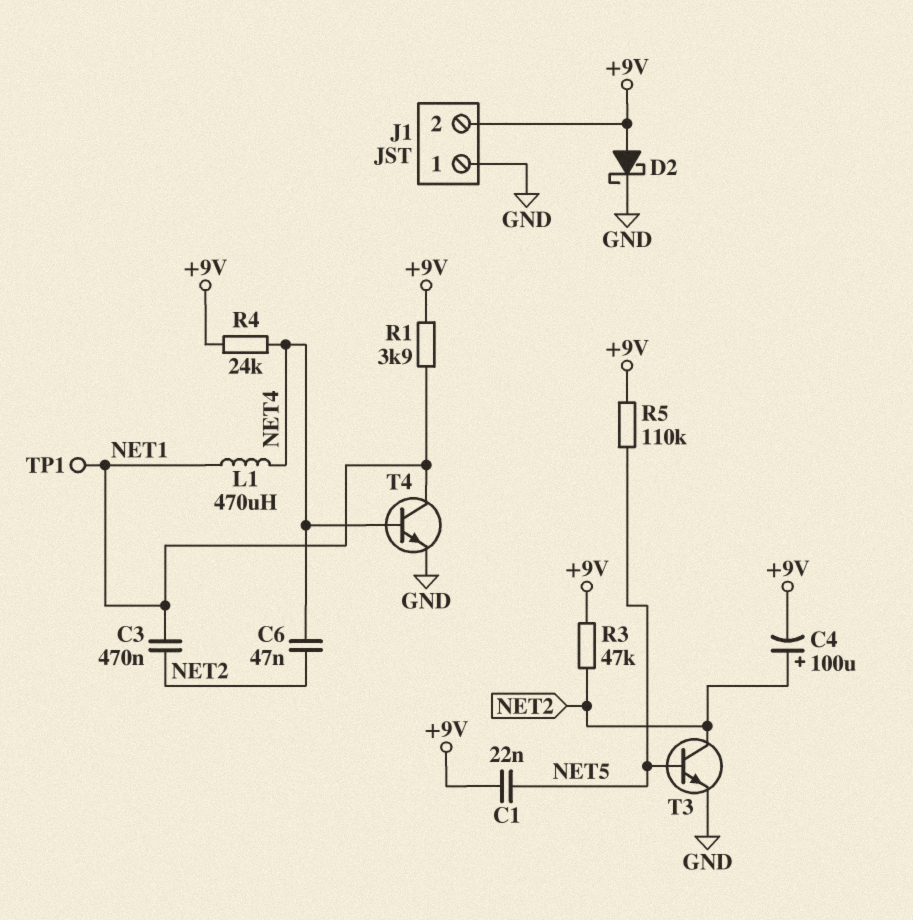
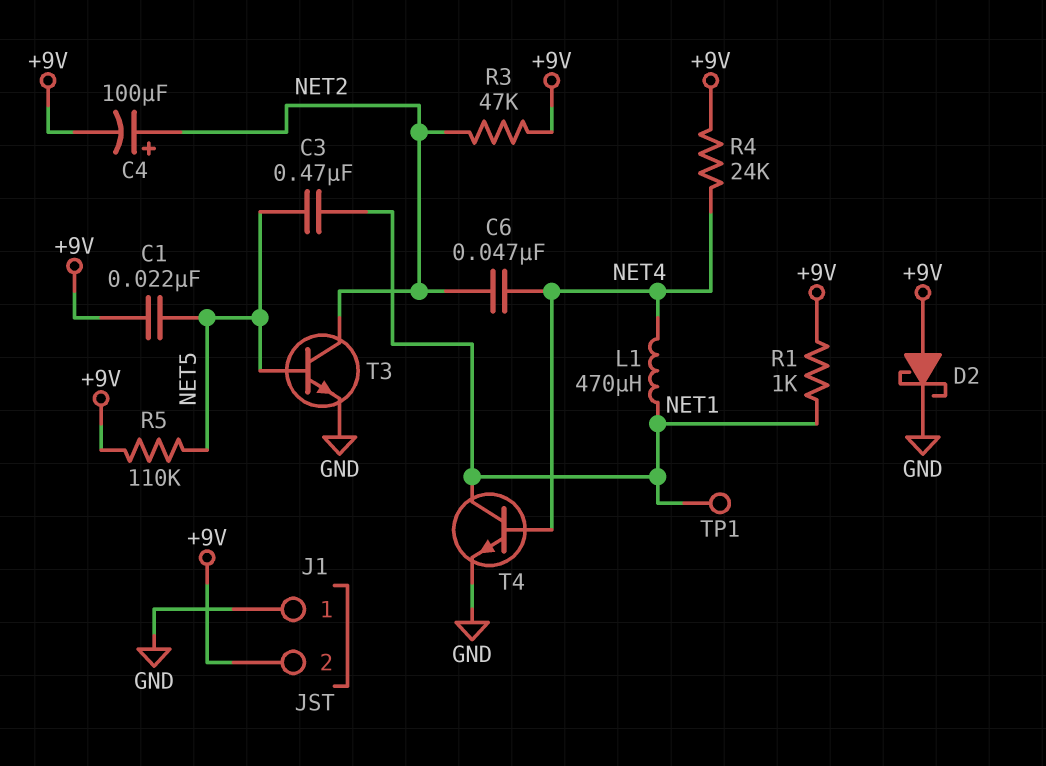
C3: 470nF (NET1, NET2) -> 470nF (NET1, NET5)
R1: 3.9k (+9V, NET1) -> 1k (+9V, NET1)

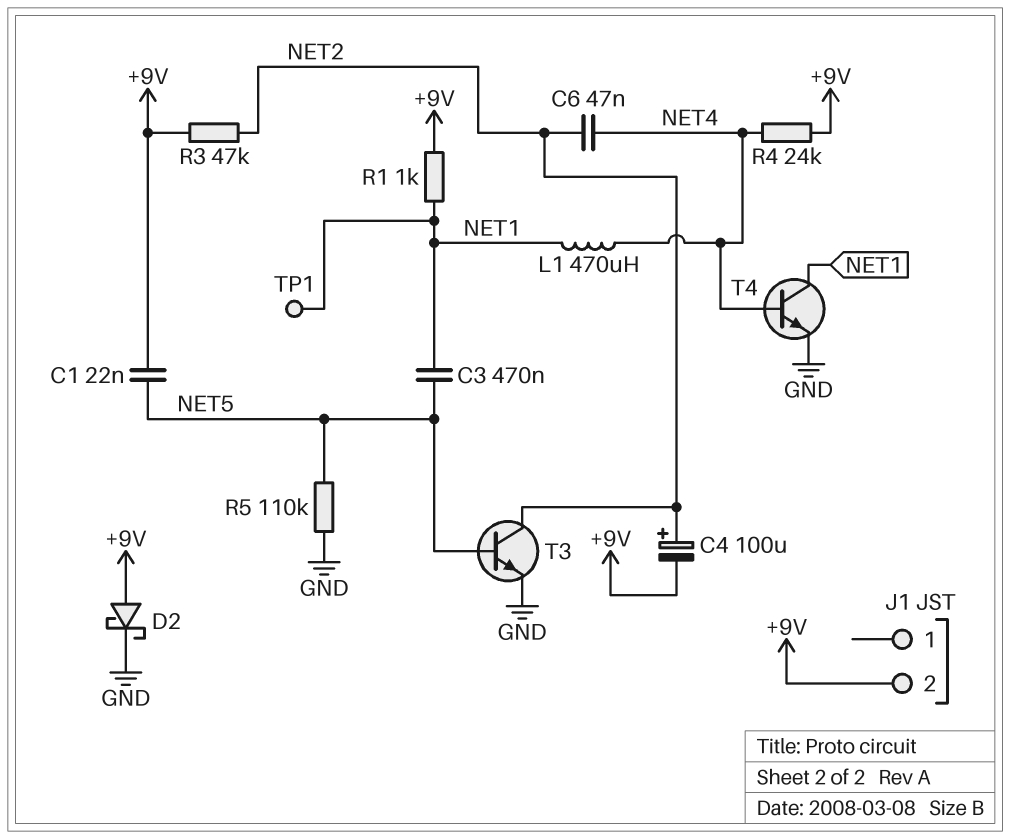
J1 pin 1: GND -> none
R5: 110k (+9V, NET5) -> 110k (GND, NET5)

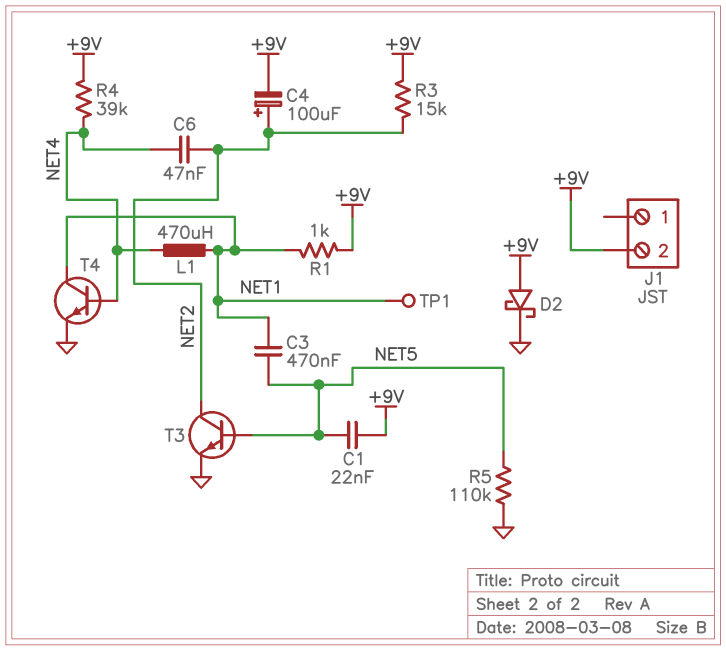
R3: 47k (+9V, NET2) -> 15k (+9V, NET2)
R4: 24k (+9V, NET4) -> 39k (+9V, NET4)

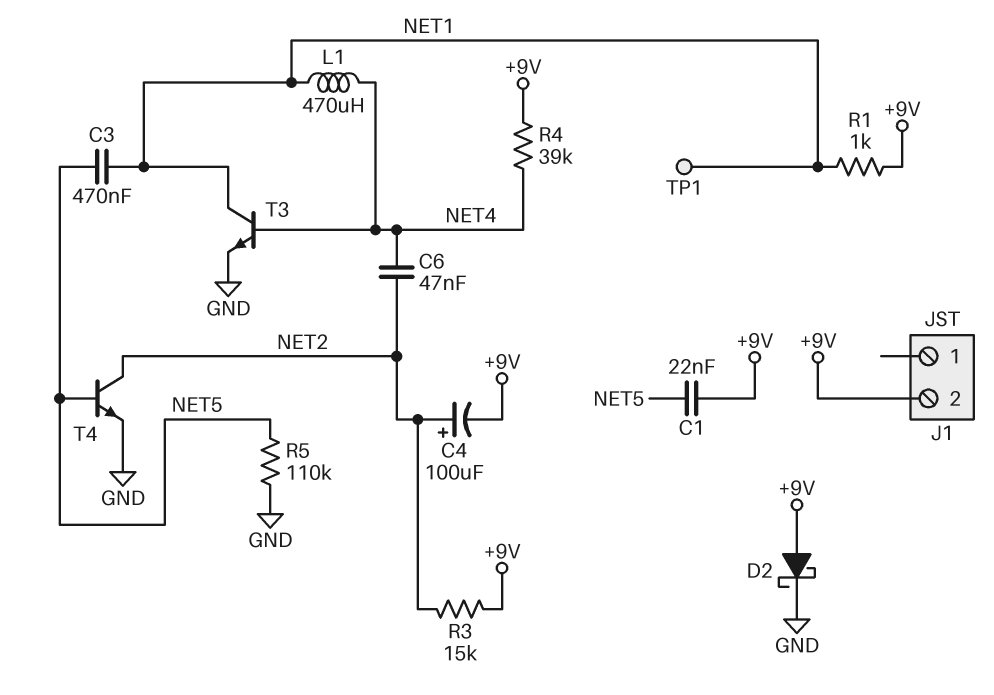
T3: NPN (B NET5, C NET2, E GND) -> NPN (B NET4, C NET1, E GND)
T4: NPN (B NET4, C NET1, E GND) -> NPN (B NET5, C NET2, E GND)

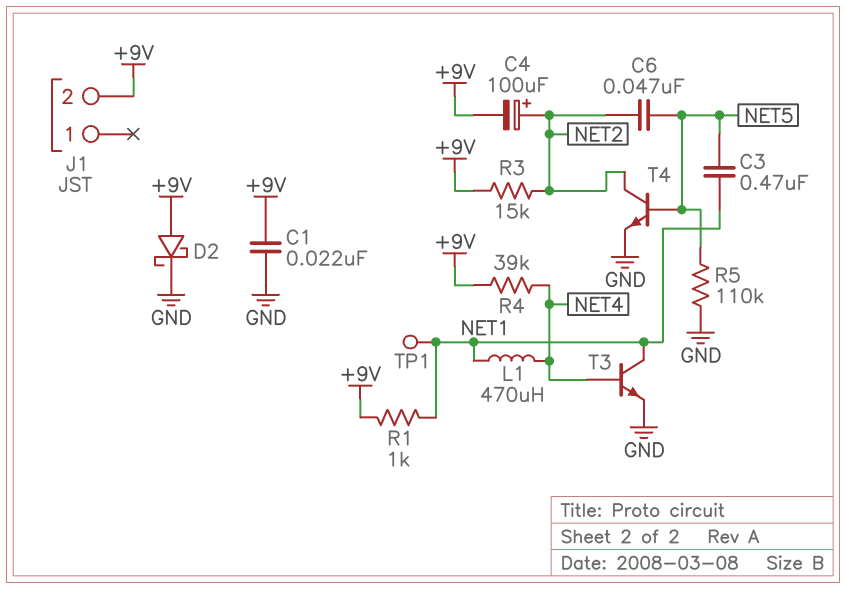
C1: 22nF (+9V, NET5) -> 22nF (+9V, GND)
C6: 47nF (NET2, NET4) -> 47nF (NET2, NET5)

